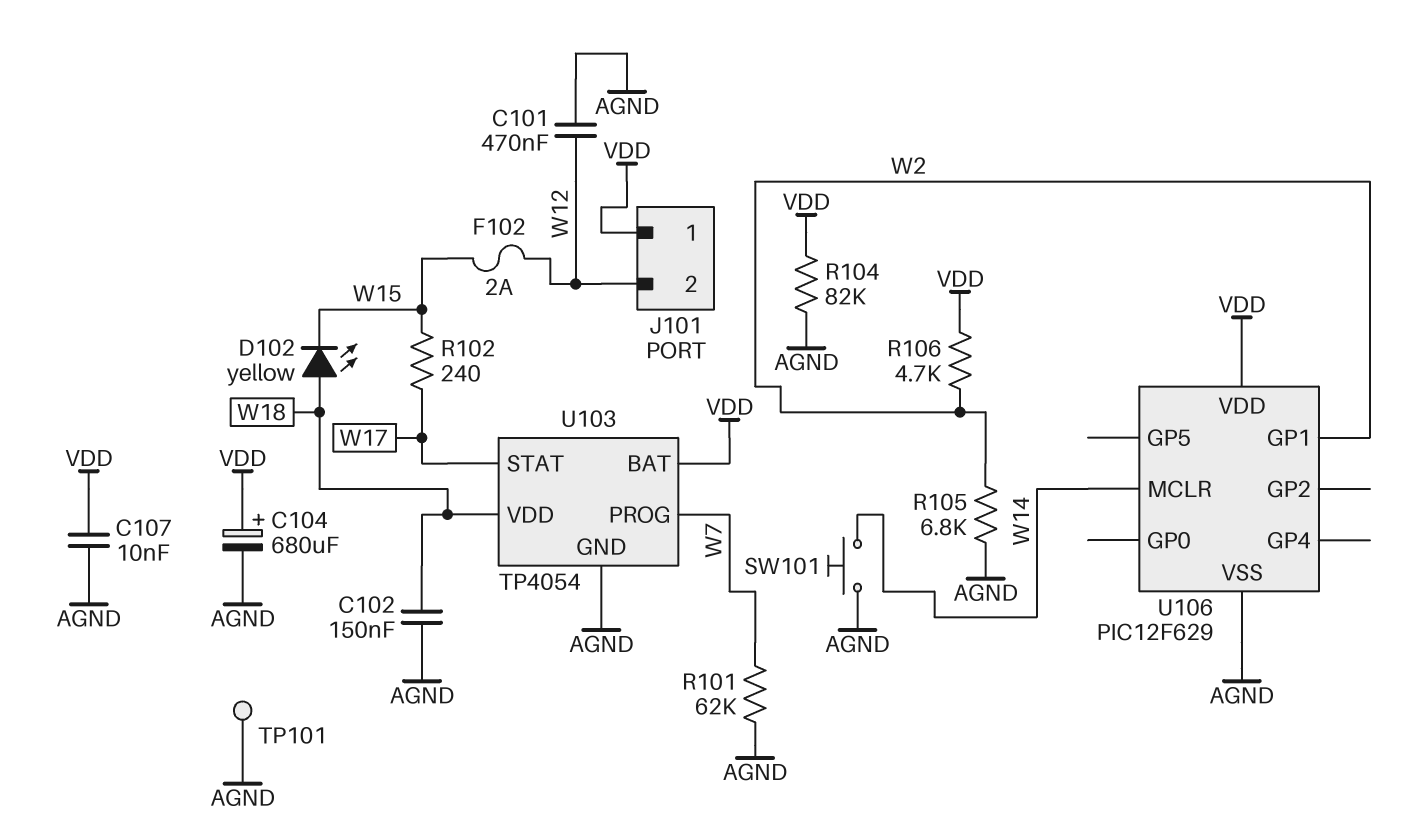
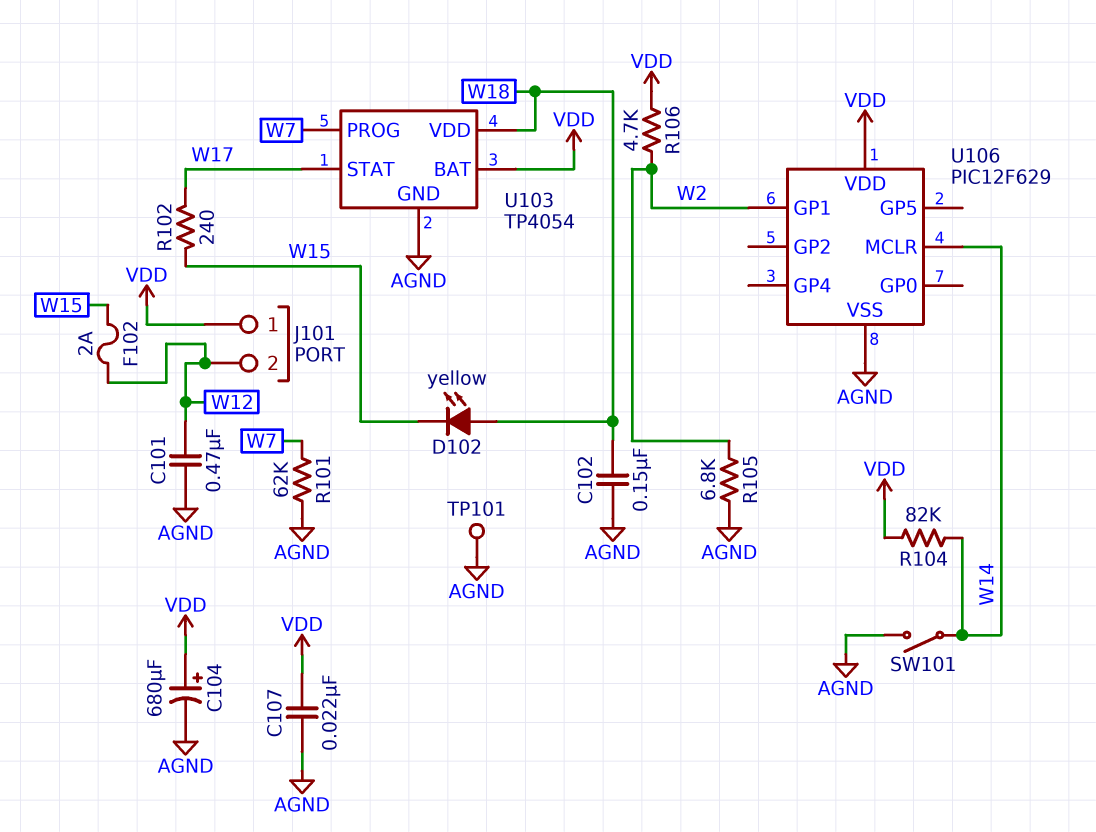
C107: 10nF (AGND, VDD) -> 22nF (AGND, VDD)
R104: 82k (AGND, VDD) -> 82k (VDD, W14)
SW101: button (AGND, W14) -> switch (AGND, W14)

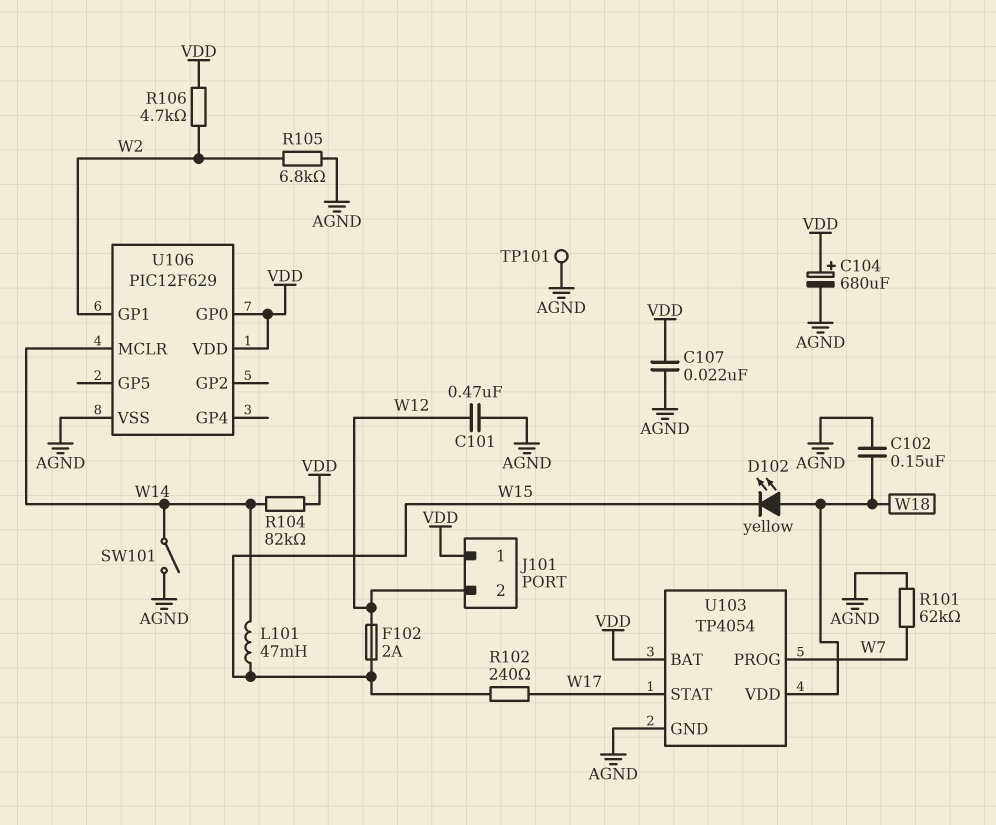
L101: none -> 47mH (W14, W15)
U106 pin GP0: none -> VDD

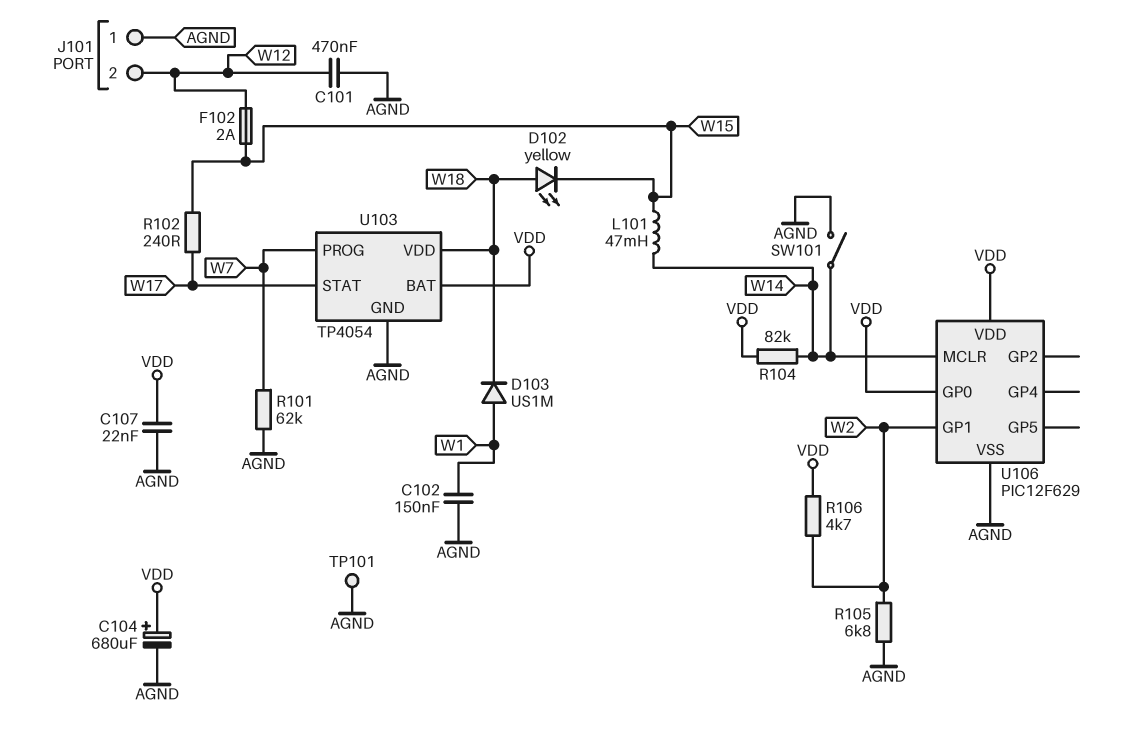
C102: 150nF (AGND, W18) -> 150nF (AGND, W1)
D103: none -> diode US1M (A W1, K W18)
J101 pin 1: VDD -> AGND

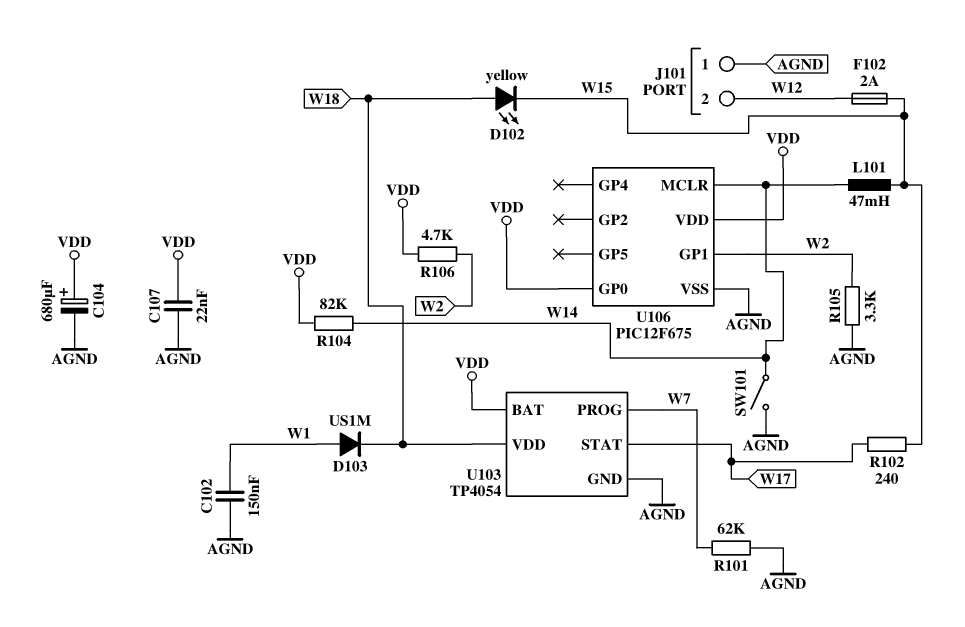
C101: 470nF (AGND, W12) -> none
R105: 6.8k (AGND, W2) -> 3.3k (AGND, W2)
TP101: test point (AGND) -> none
U106: PIC12F629 -> PIC12F675

